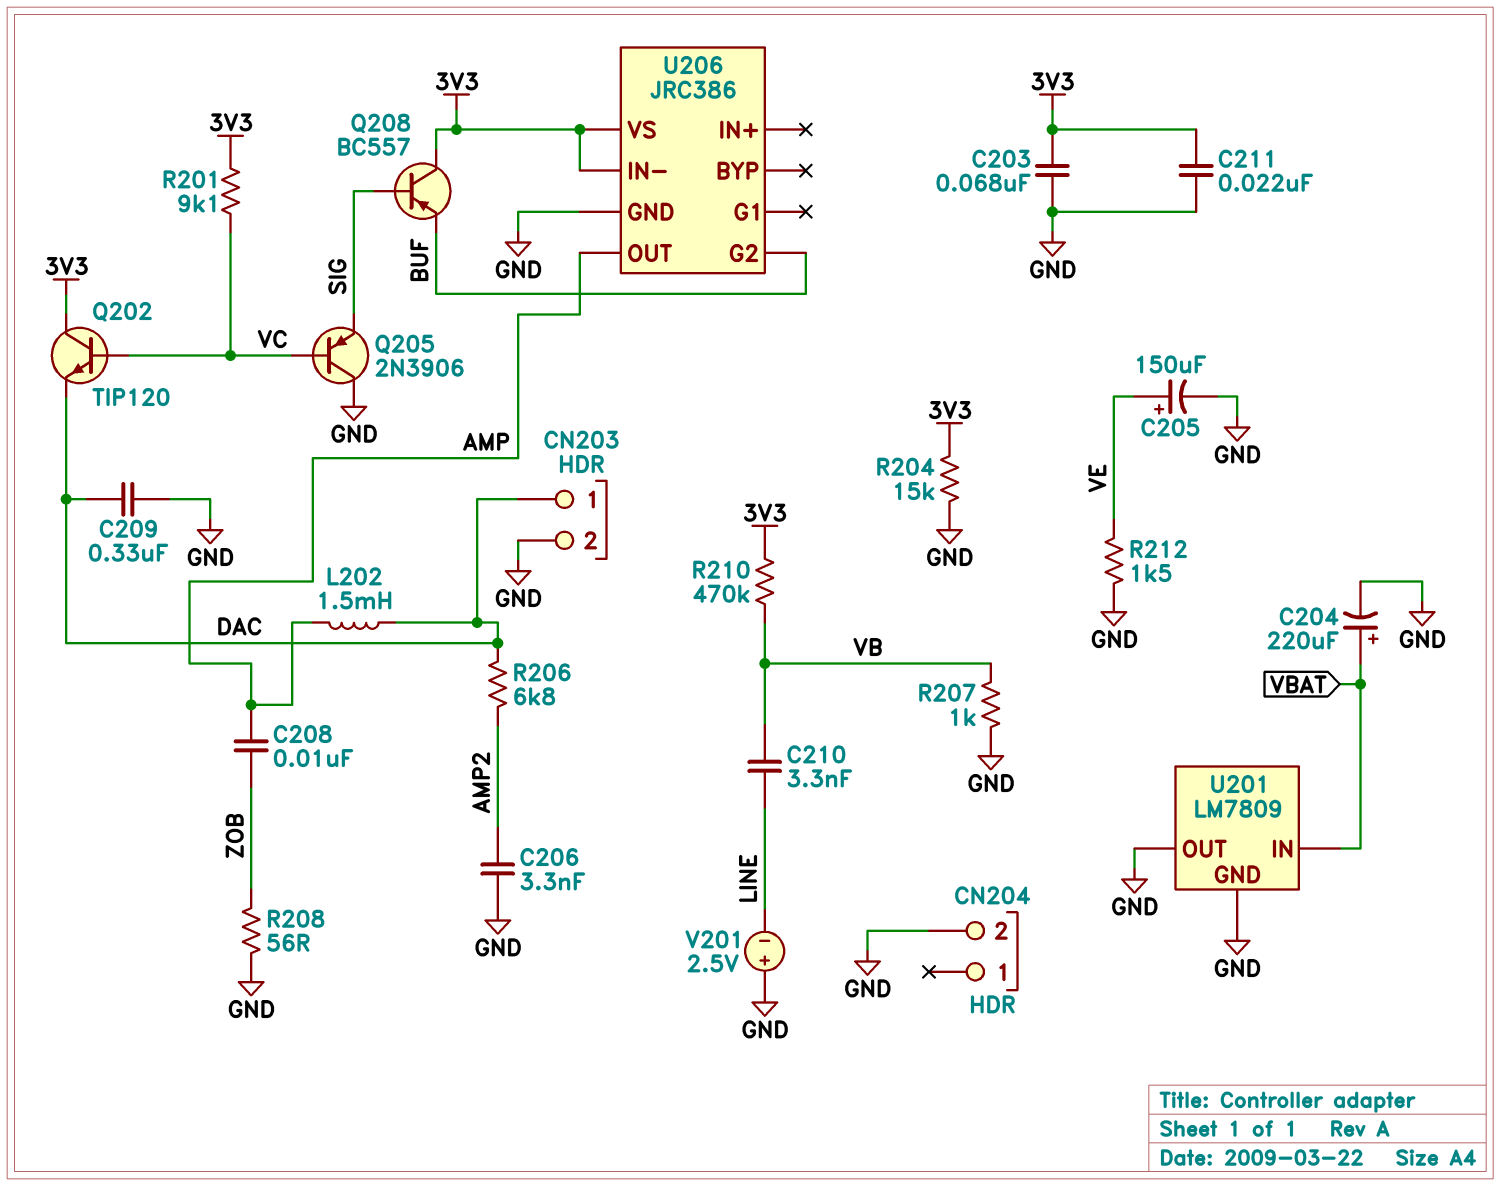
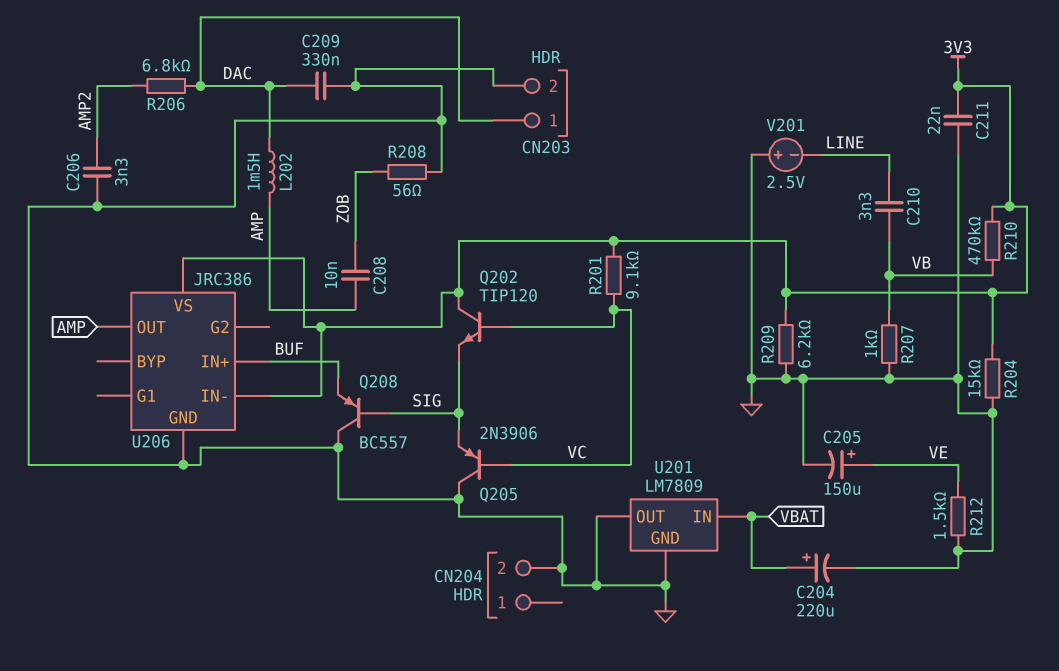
C203: 68nF (3V3, GND) -> none
Q202: NPN TIP120 (B VC, C 3V3, E DAC) -> NPN TIP120 (B VC, C 3V3, E SIG)
Q208: PNP BC557 (B SIG, C 3V3, E BUF) -> PNP BC557 (B SIG, C GND, E BUF)
R209: none -> 6.2k (3V3, GND)
U206 pin G2: BUF -> none
U206 pin IN+: none -> BUF

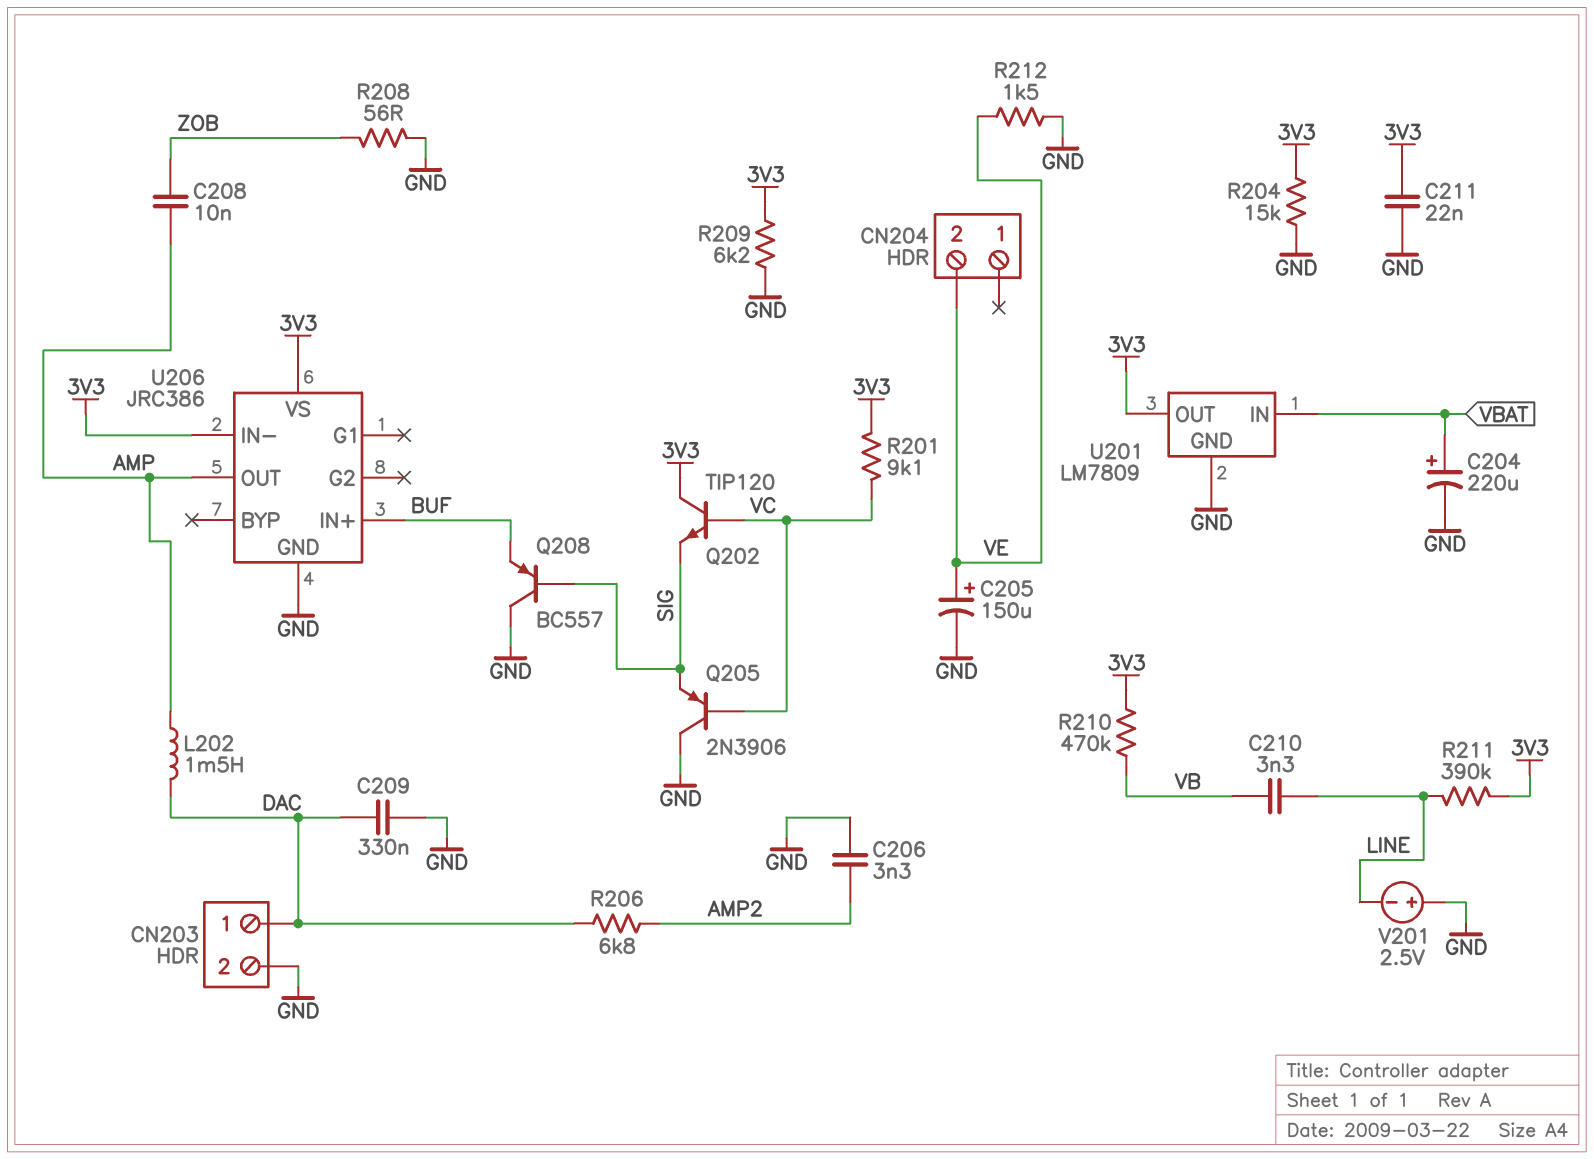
CN204 pin 2: GND -> VE
R207: 1k (GND, VB) -> none
R211: none -> 390k (3V3, LINE)
U201 pin OUT: GND -> 3V3

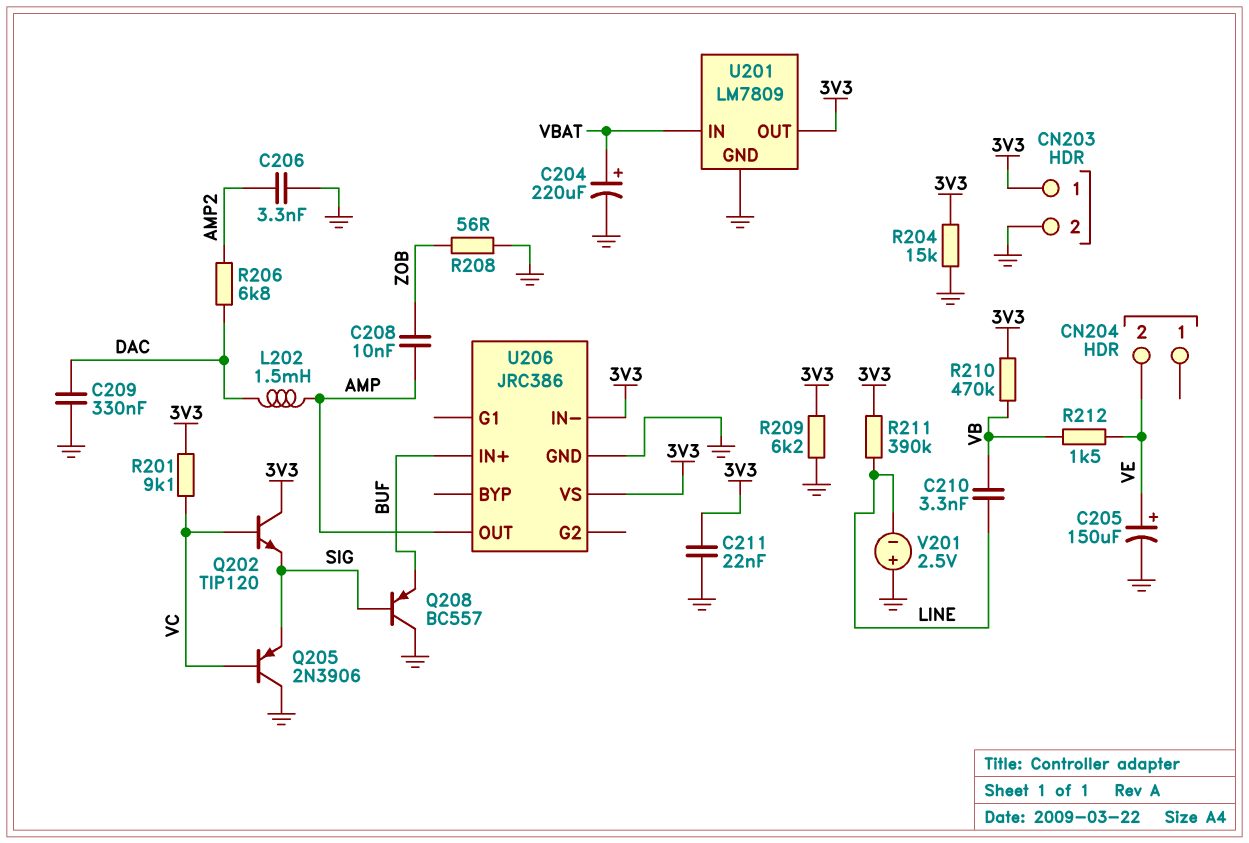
CN203 pin 1: DAC -> 3V3
R212: 1.5k (GND, VE) -> 1.5k (VB, VE)

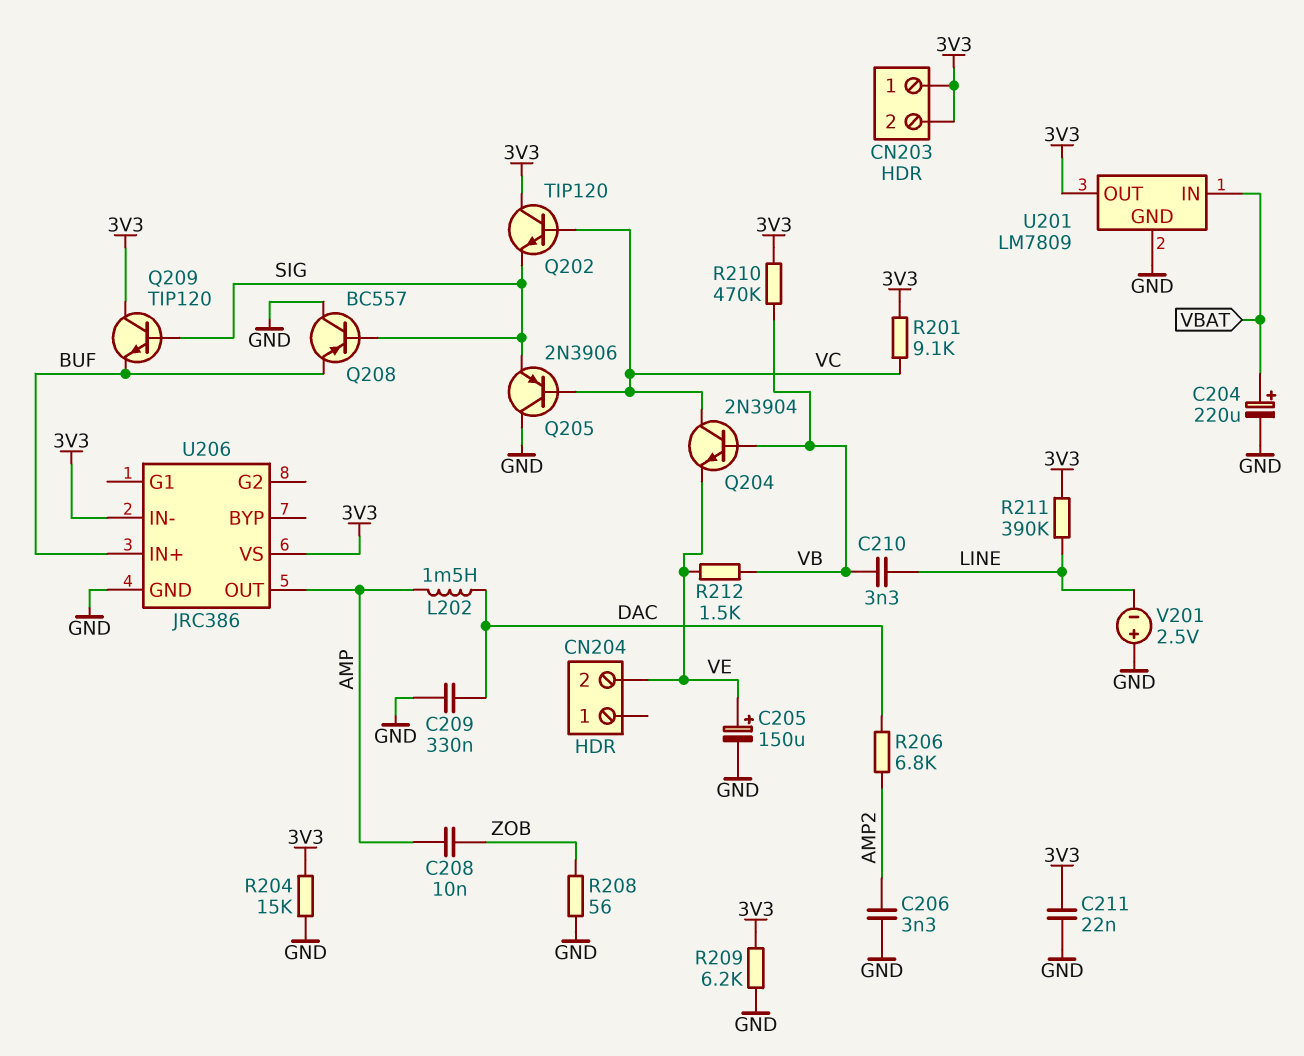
CN203 pin 2: GND -> 3V3
Q204: none -> NPN 2N3904 (B VB, C VC, E VE)
Q209: none -> NPN TIP120 (B SIG, C 3V3, E BUF)

